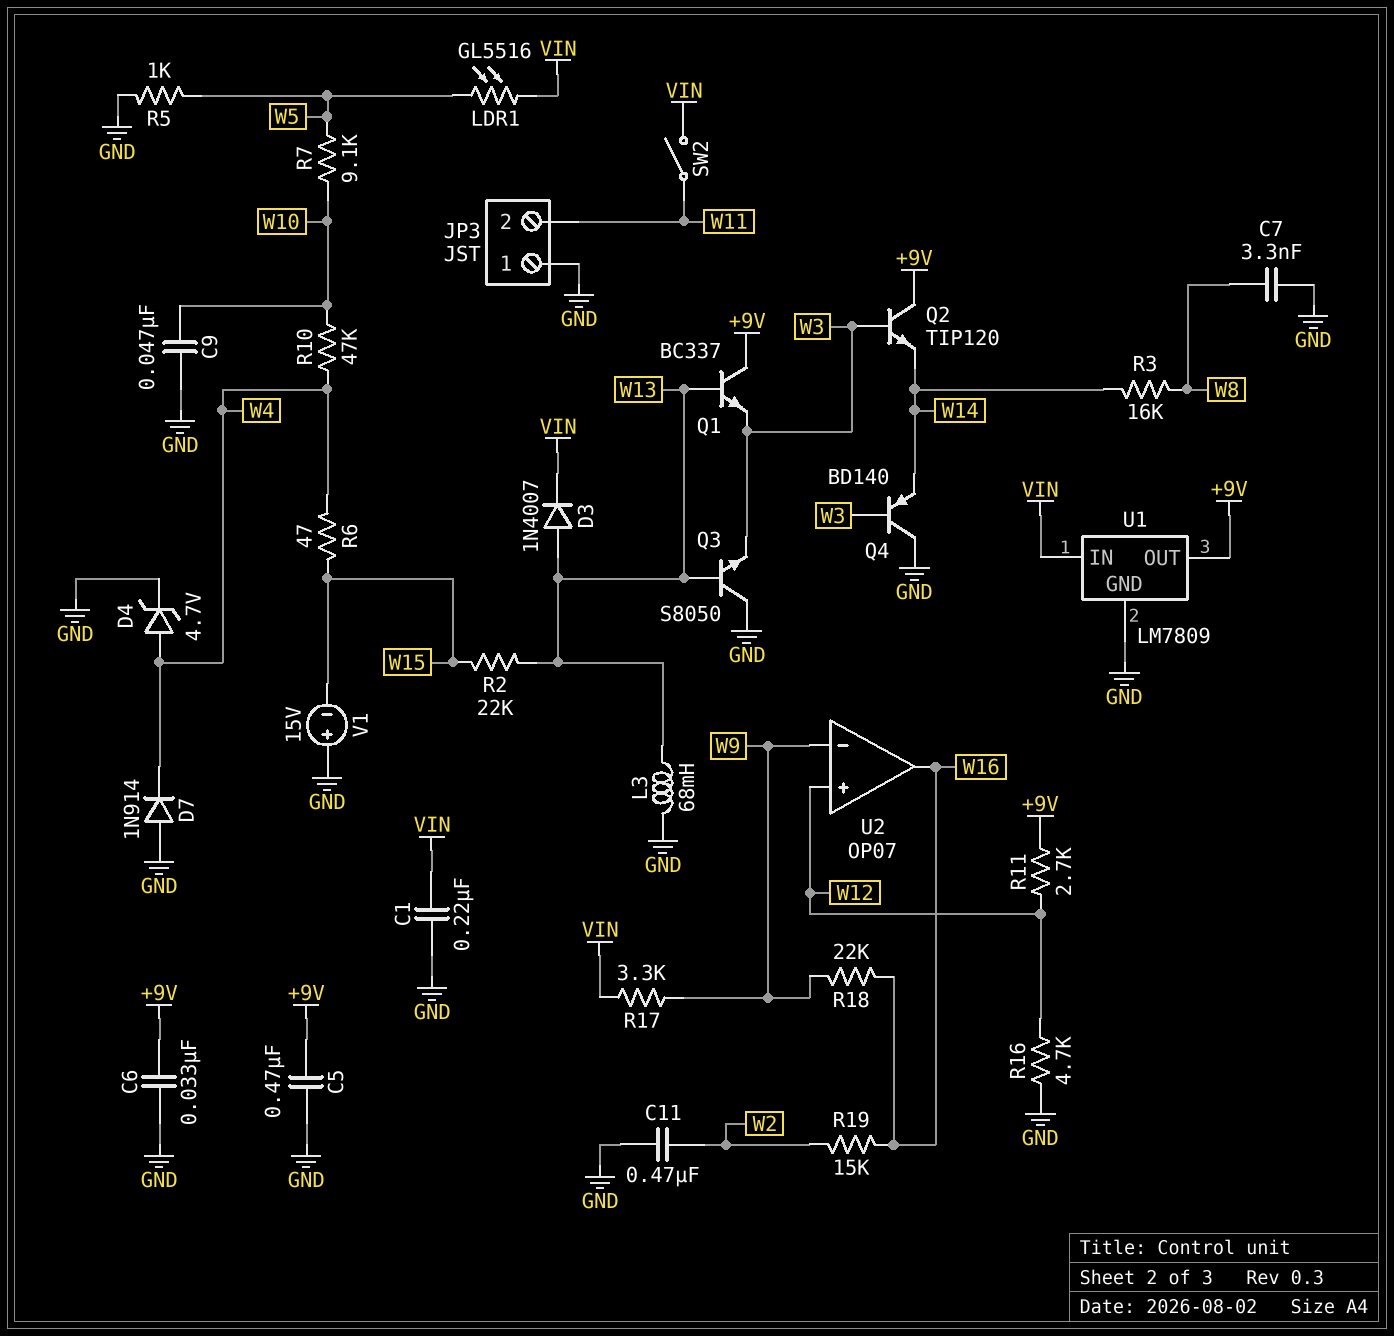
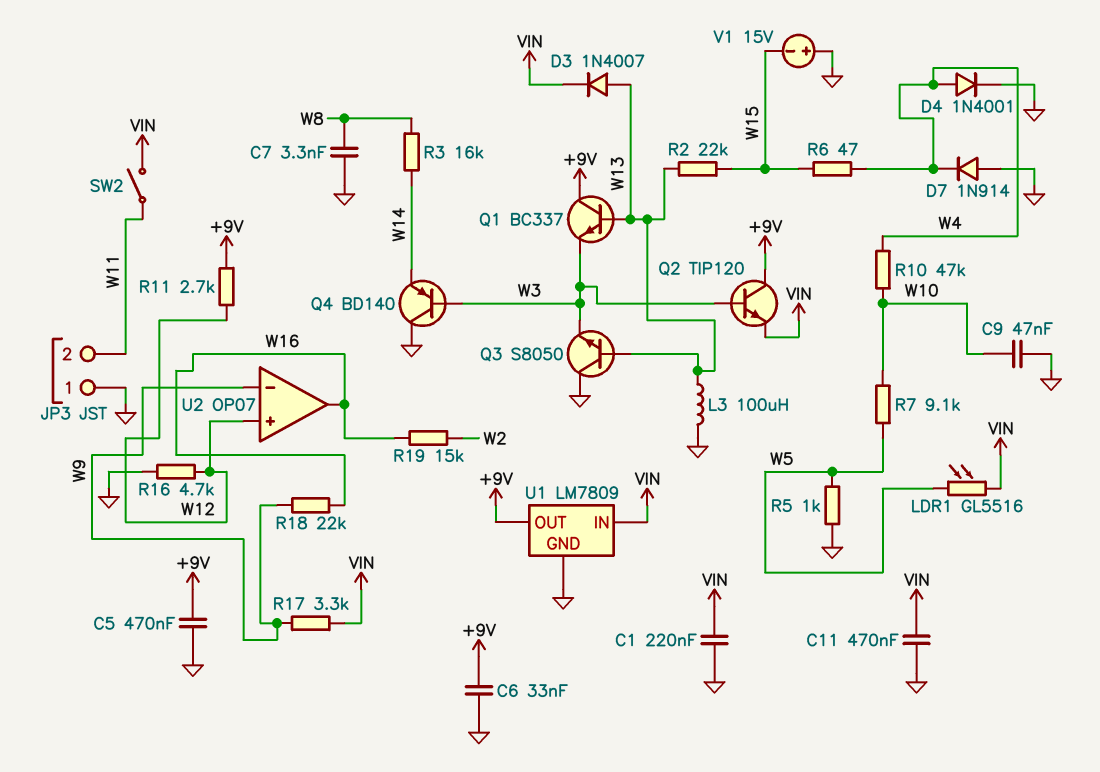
C11: 470nF (GND, W2) -> 470nF (GND, VIN)
D4: zener 4.7V (A W4, K GND) -> diode 1N4001 (A W4, K GND)
L3: 68mH (GND, W13) -> 100uH (GND, W13)
Q2: NPN TIP120 (B W3, C +9V, E W14) -> NPN TIP120 (B W3, C +9V, E VIN)

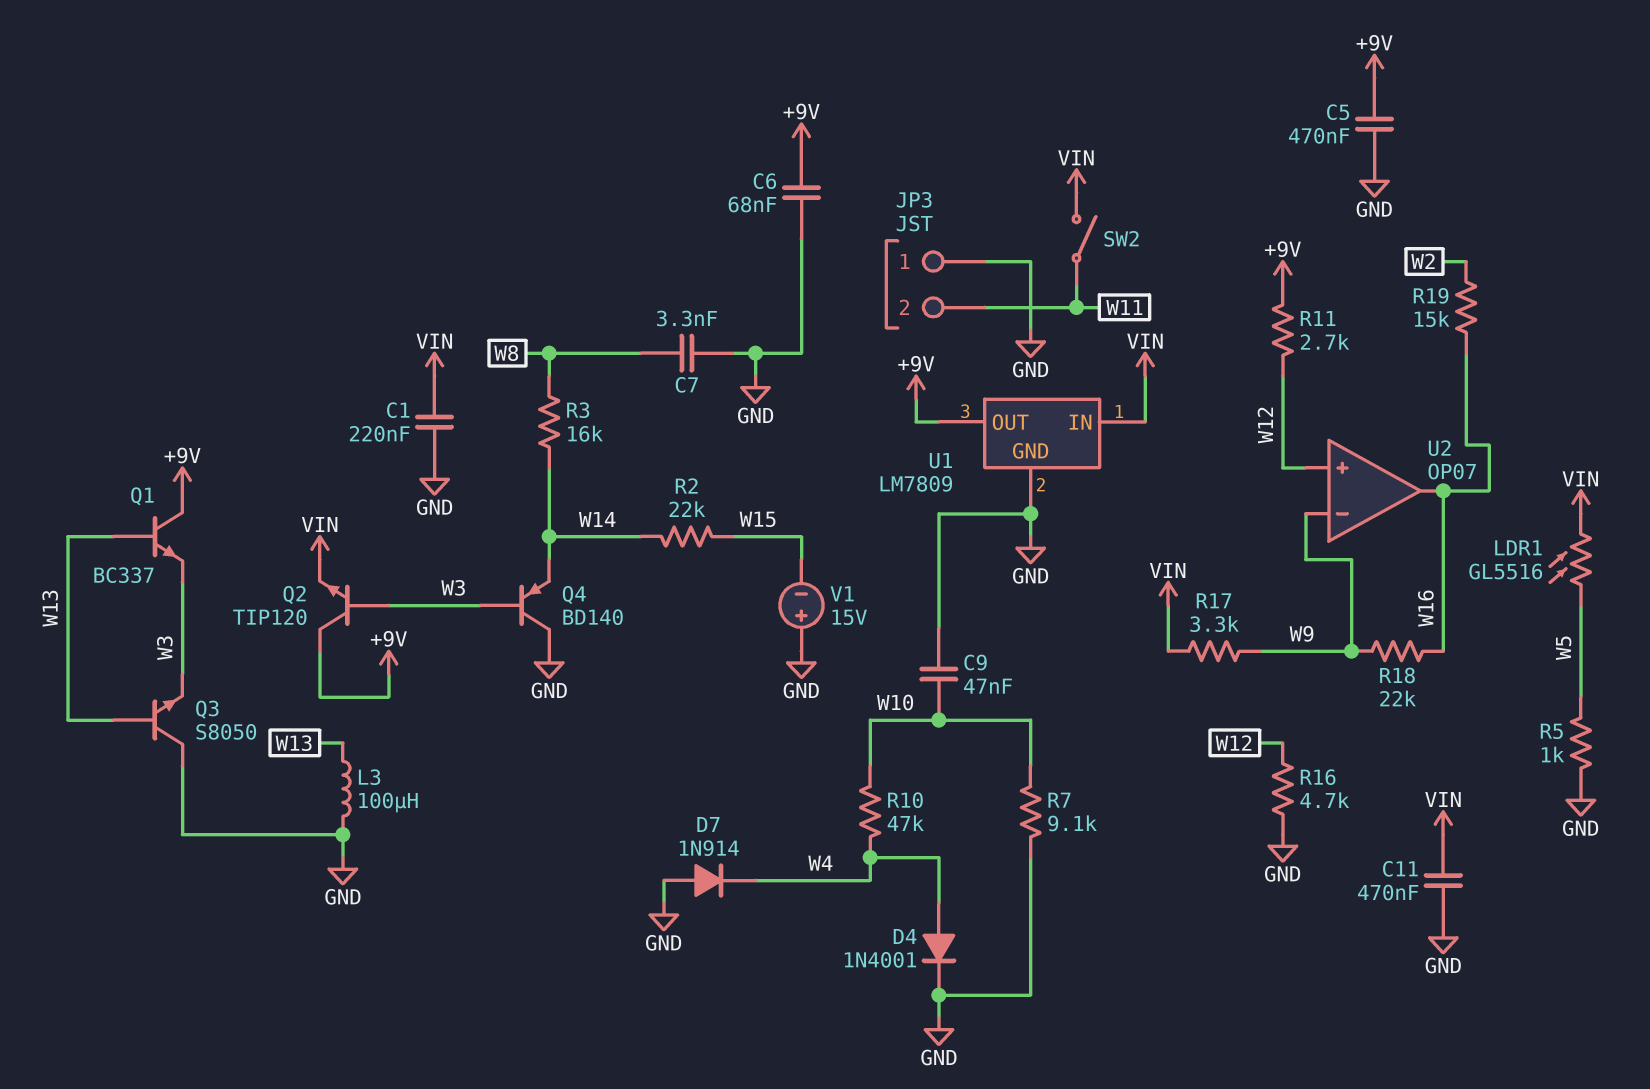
C6: 33nF (+9V, GND) -> 68nF (+9V, GND)
D3: diode 1N4007 (A W13, K VIN) -> none
R2: 22k (W13, W15) -> 22k (W14, W15)
R6: 47 (W4, W15) -> none
R7: 9.1k (W5, W10) -> 9.1k (GND, W10)

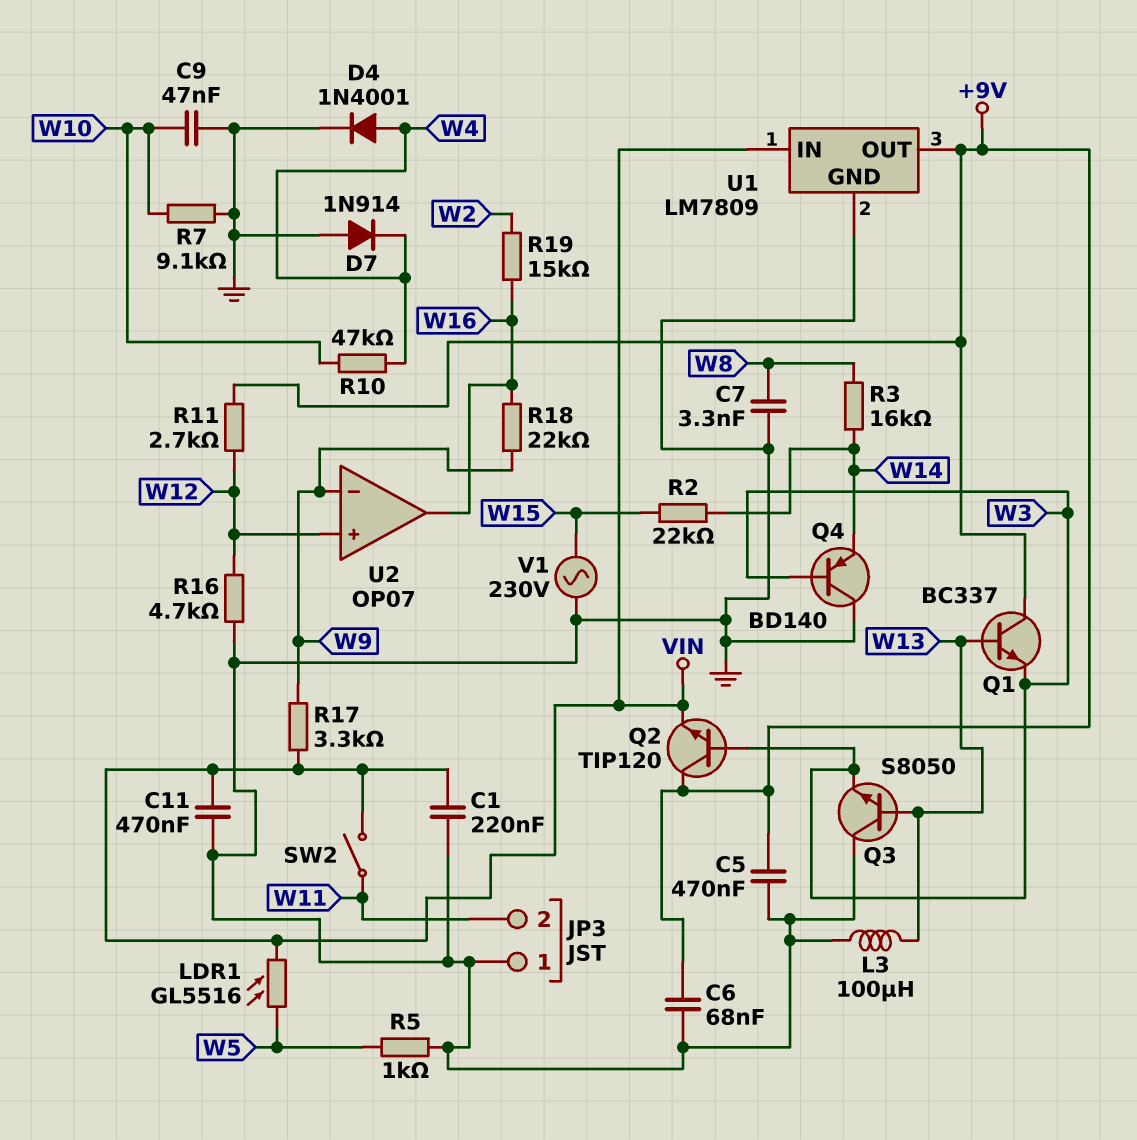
V1: 15V (plus GND, minus W15) -> AC 230V (GND, W15)

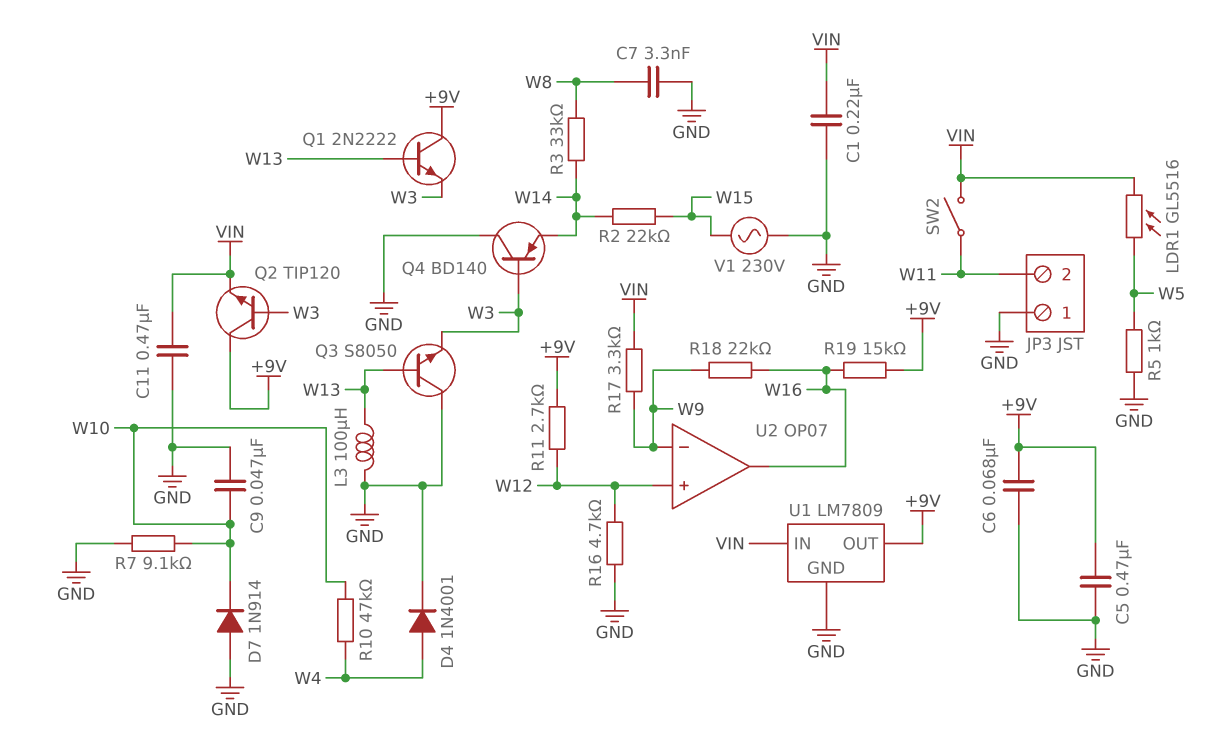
D7: diode 1N914 (A GND, K W4) -> diode 1N914 (A GND, K W10)
Q1: NPN BC337 (B W13, C +9V, E W3) -> NPN 2N2222 (B W13, C +9V, E W3)
R3: 16k (W8, W14) -> 33k (W8, W14)
R19: 15k (W2, W16) -> 15k (+9V, W16)

